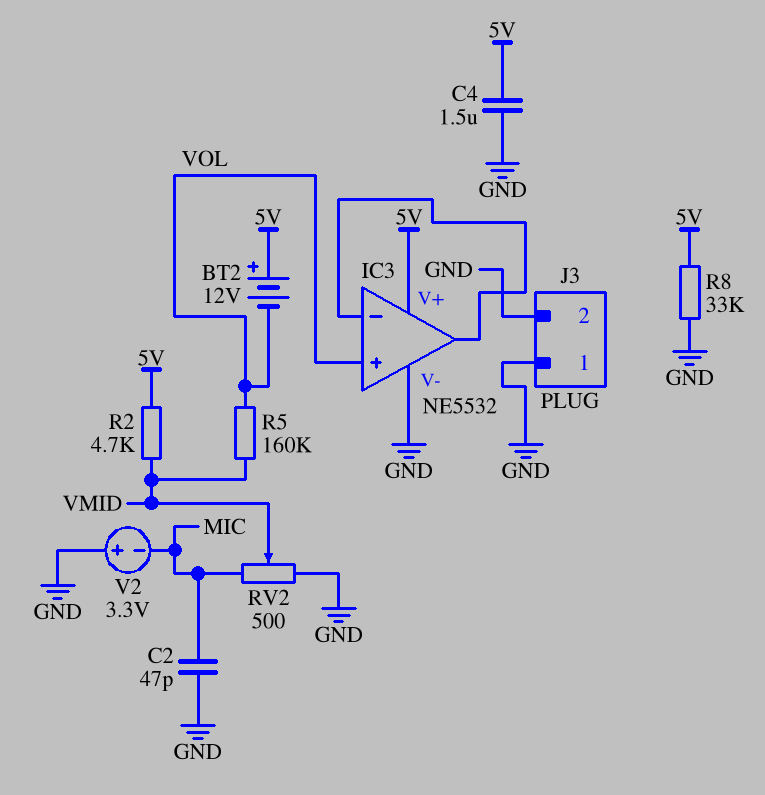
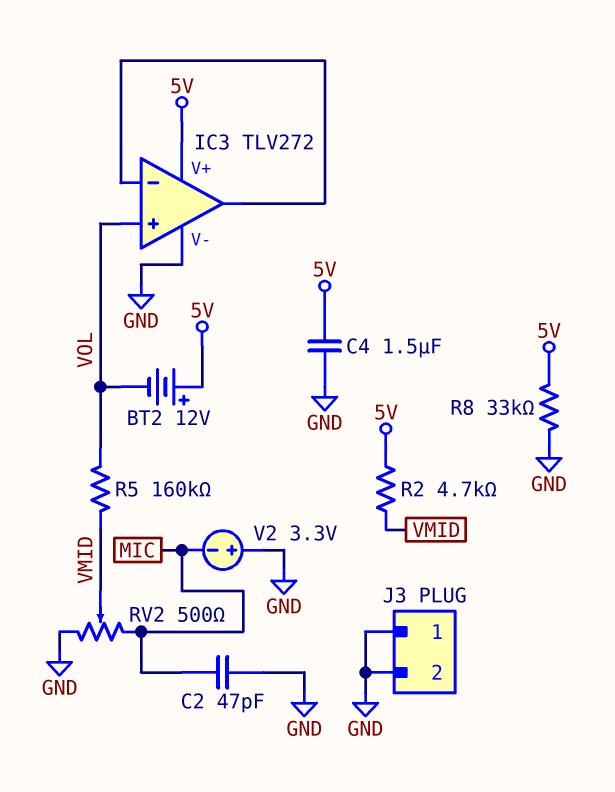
IC3: NE5532 -> TLV272

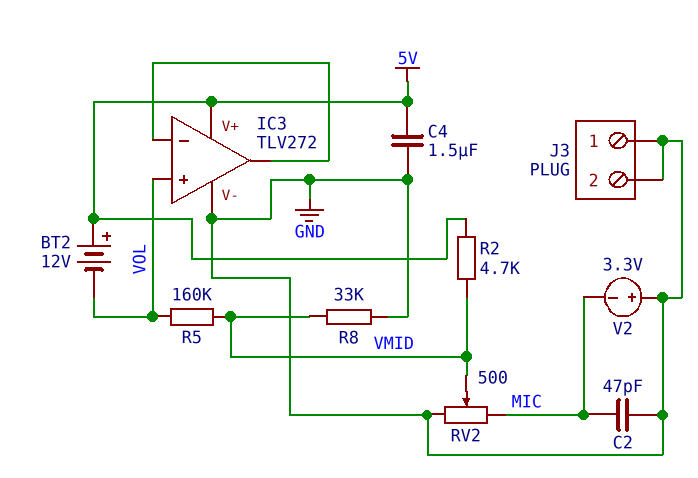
R8: 33k (5V, GND) -> 33k (GND, VMID)

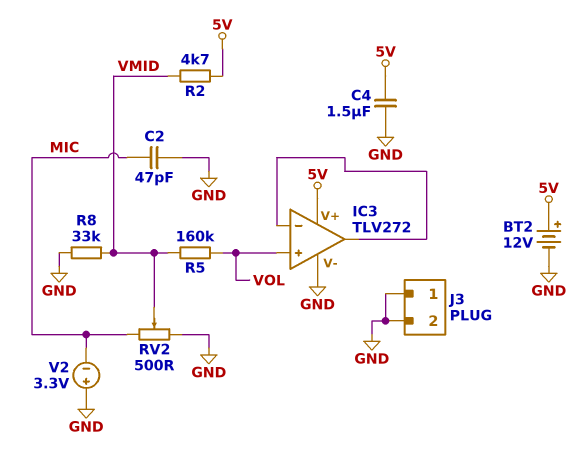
BT2: 12V (plus 5V, minus VOL) -> 12V (plus 5V, minus GND)

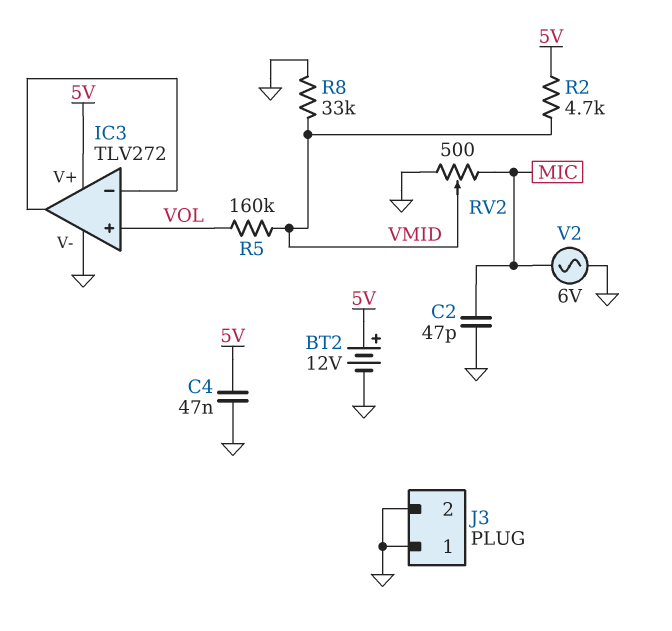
C4: 1.5uF (5V, GND) -> 47nF (5V, GND)
V2: 3.3V (plus GND, minus MIC) -> AC 6V (GND, MIC)

